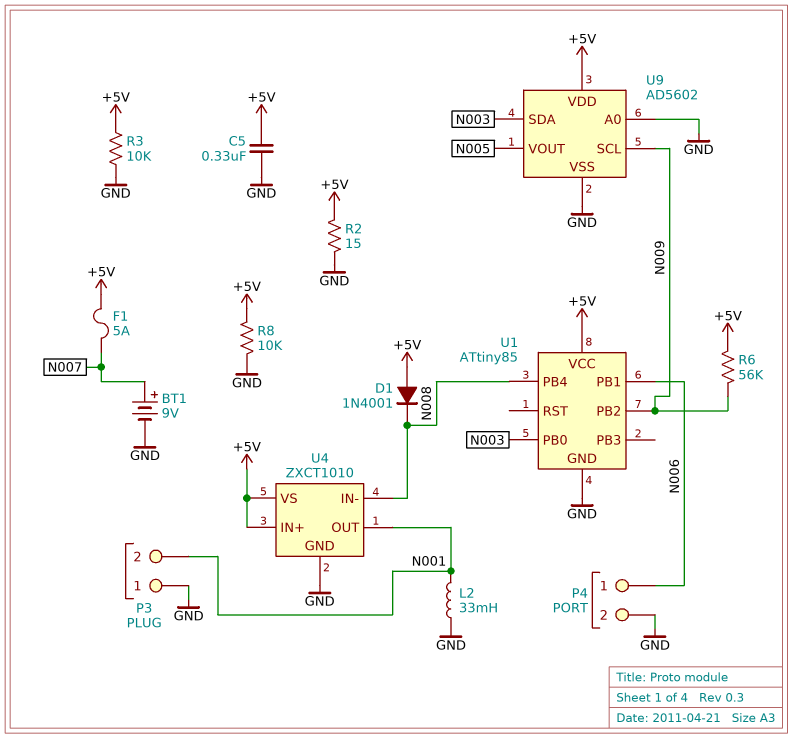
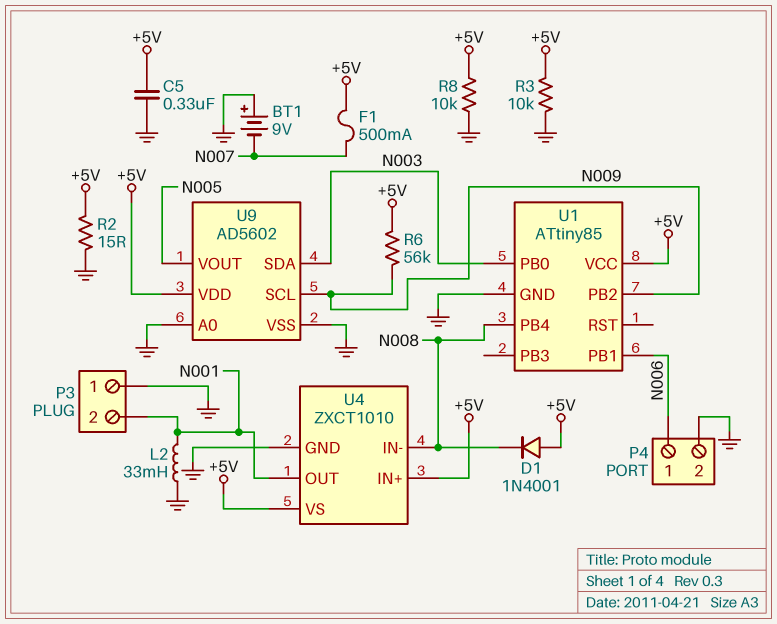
BT1: 9V (plus N007, minus GND) -> 9V (plus GND, minus N007)
F1: 5A (+5V, N007) -> 500mA (+5V, N007)

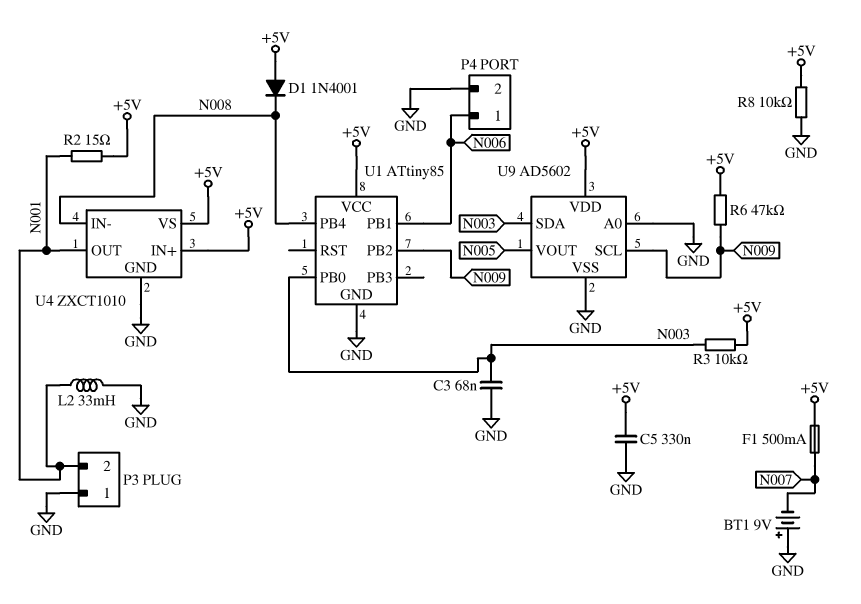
C3: none -> 68nF (GND, N003)
R2: 15 (+5V, GND) -> 15 (+5V, N001)
R3: 10k (+5V, GND) -> 10k (+5V, N003)
R6: 56k (+5V, N009) -> 47k (+5V, N009)

